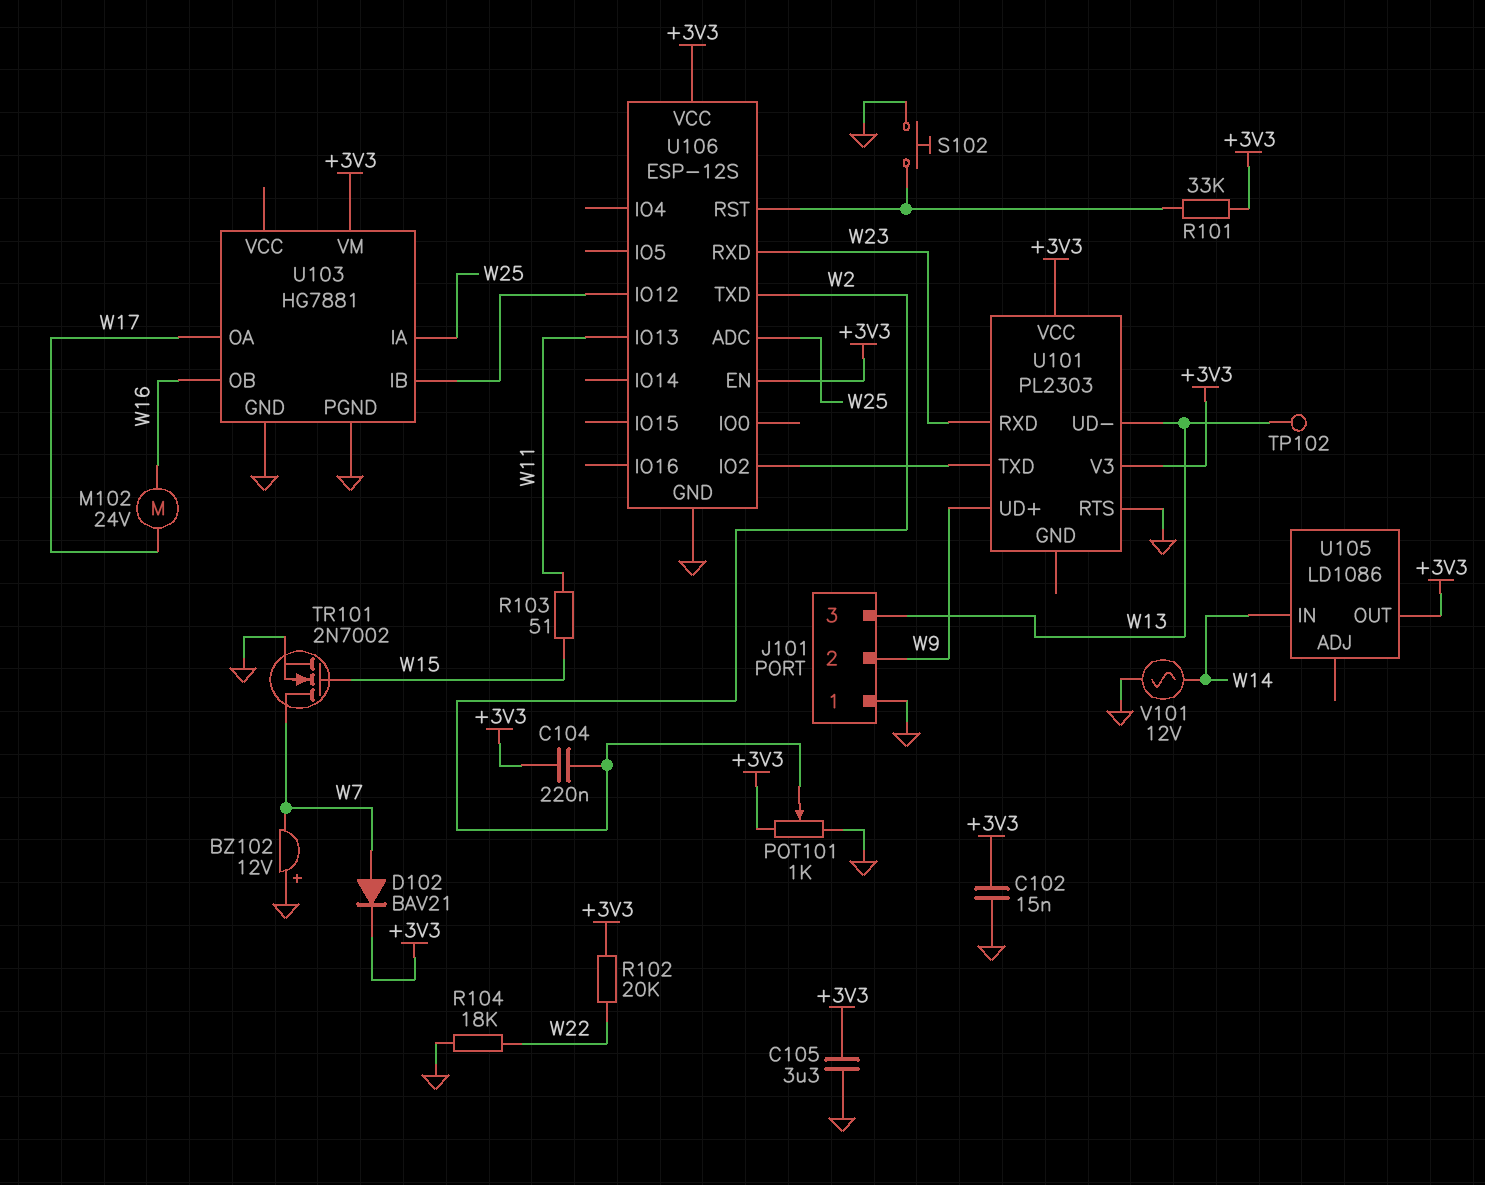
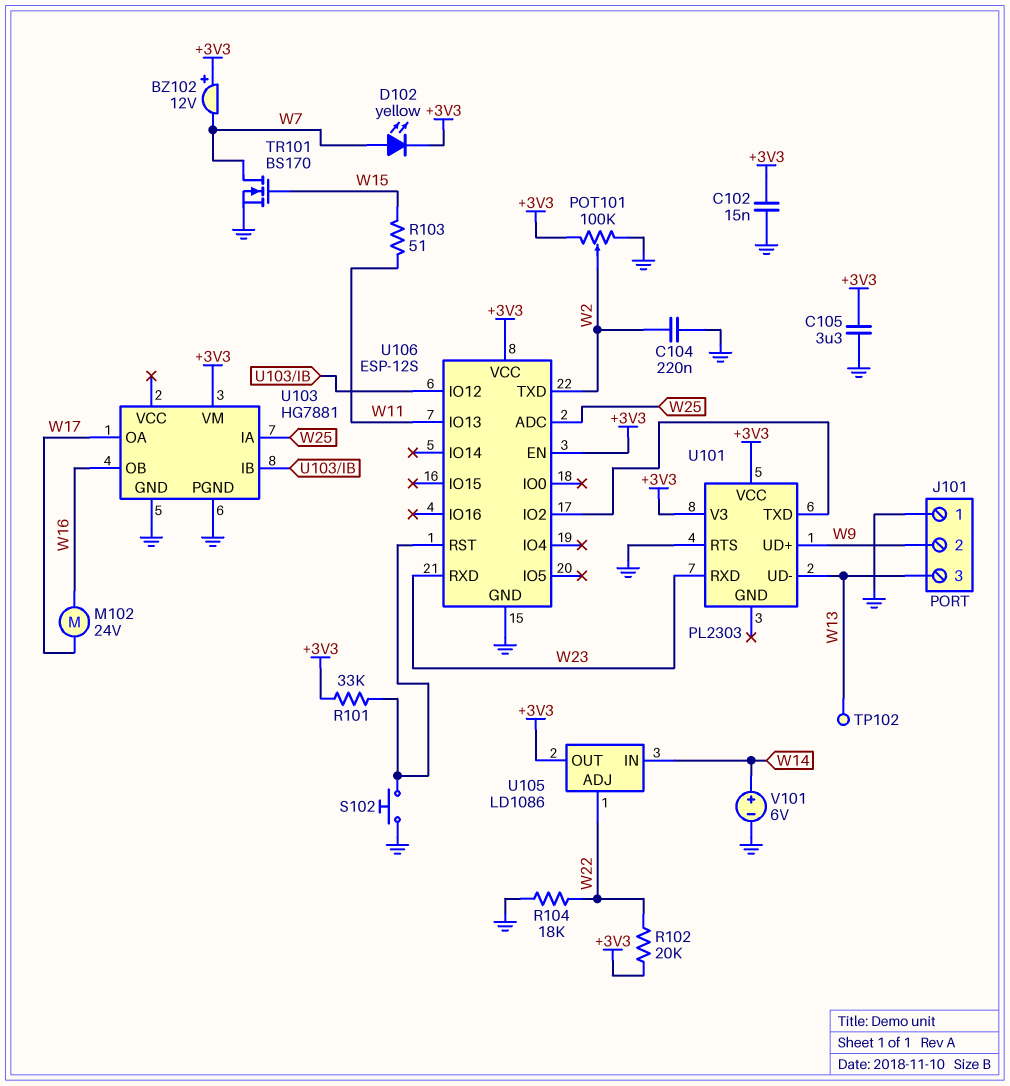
BZ102: buzzer 12V (plus GND, minus W7) -> buzzer 12V (plus +3V3, minus W7)
C104: 220nF (+3V3, W2) -> 220nF (GND, W2)
D102: diode BAV21 (A W7, K +3V3) -> LED yellow (A W7, K +3V3)
POT101: 1k (+3V3, GND, wiper W2) -> 100k (+3V3, GND, wiper W2)
TR101: NMOS 2N7002 (G W15, D W7, S GND) -> NMOS BS170 (G W15, D W7, S GND)
U105 pin ADJ: none -> W22
V101: AC 12V (GND, W14) -> 6V (plus W14, minus GND)

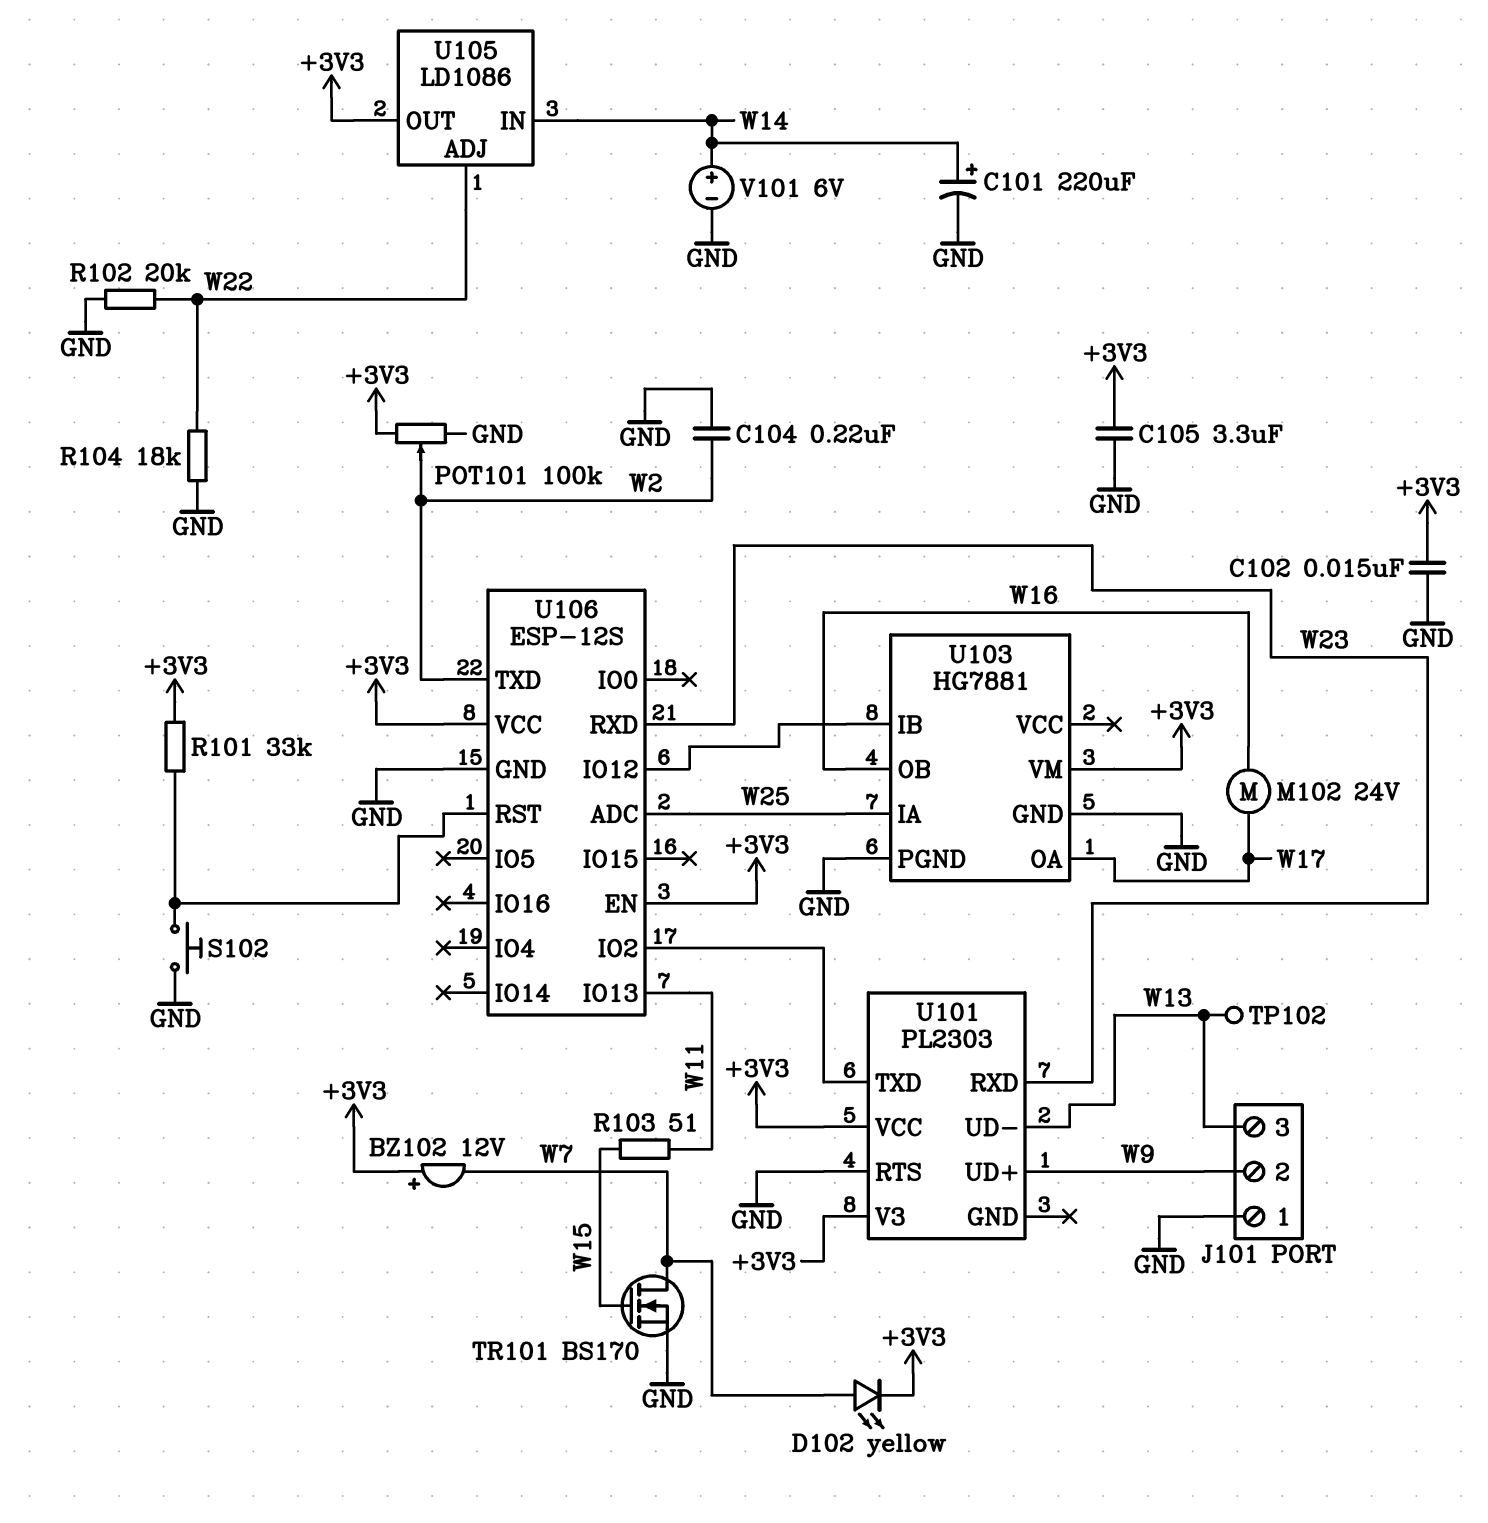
C101: none -> 220uF (plus W14, minus GND)
R102: 20k (+3V3, W22) -> 20k (GND, W22)

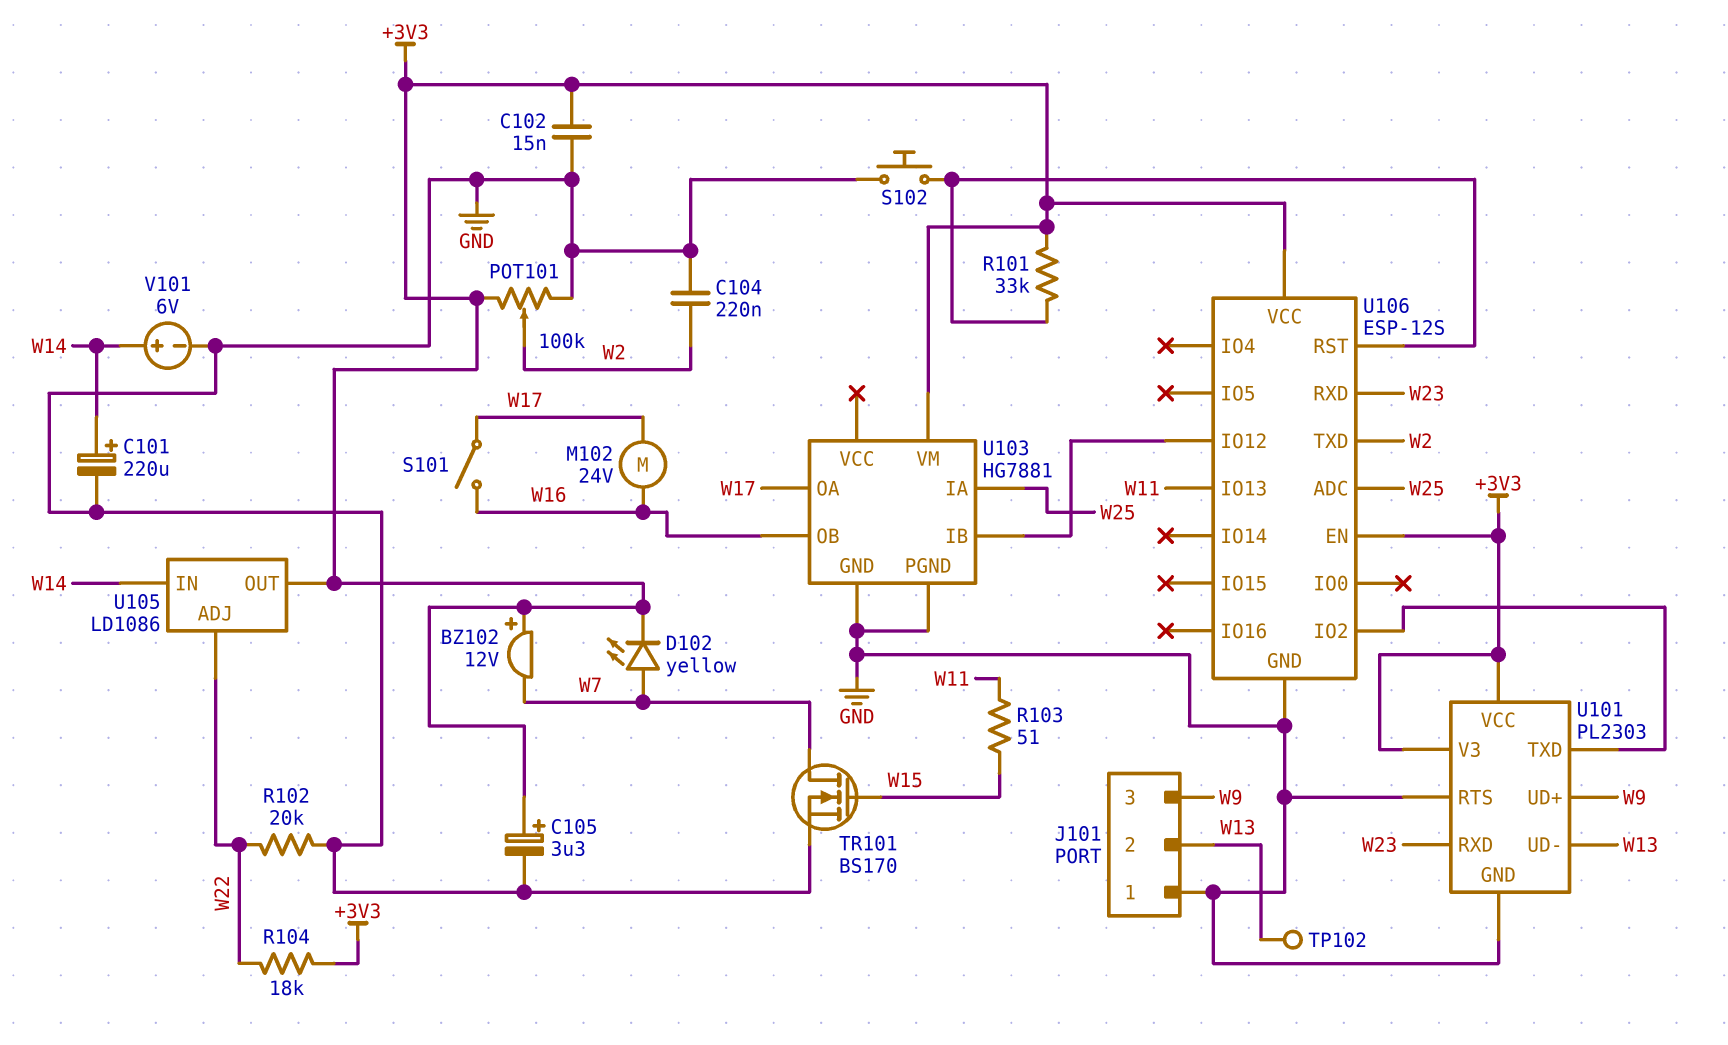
C105: 3.3uF (+3V3, GND) -> 3.3uF (plus +3V3, minus GND)
J101 pin 2: W9 -> W13
J101 pin 3: W13 -> W9
R104: 18k (GND, W22) -> 18k (+3V3, W22)
S101: none -> switch (W16, W17)
U101 pin GND: none -> GND

